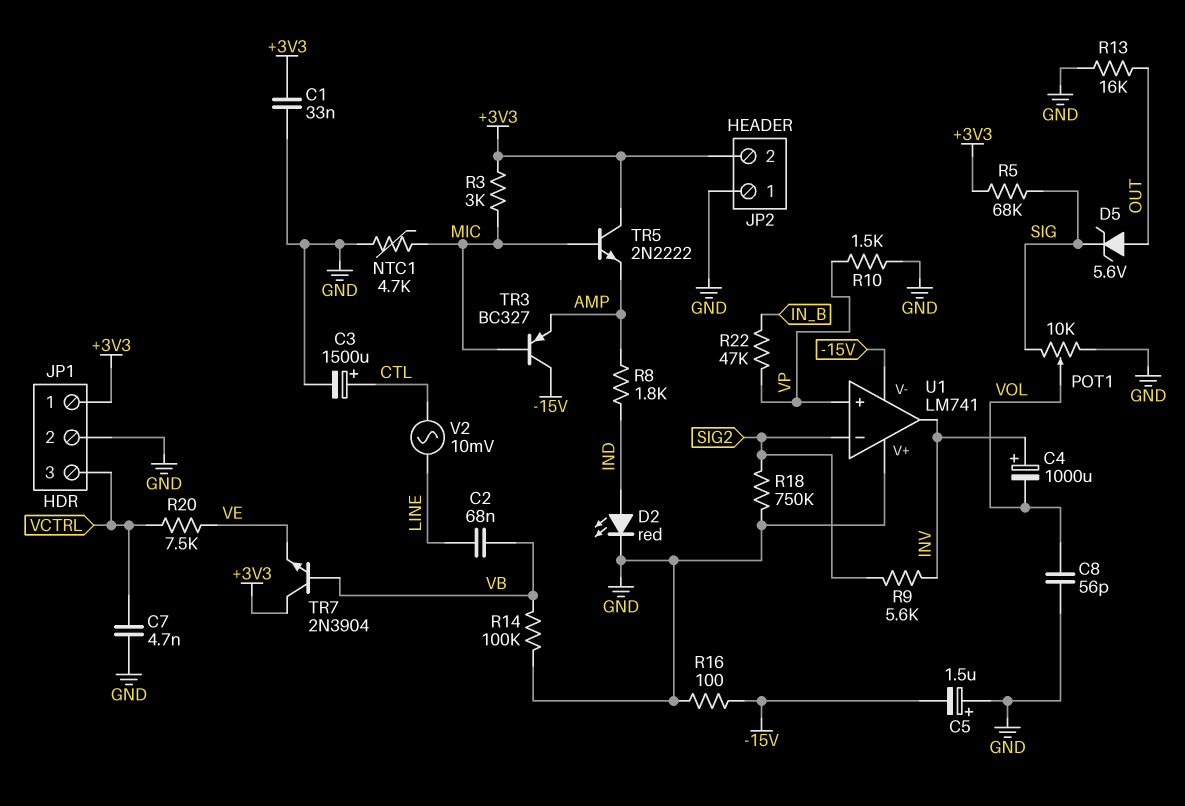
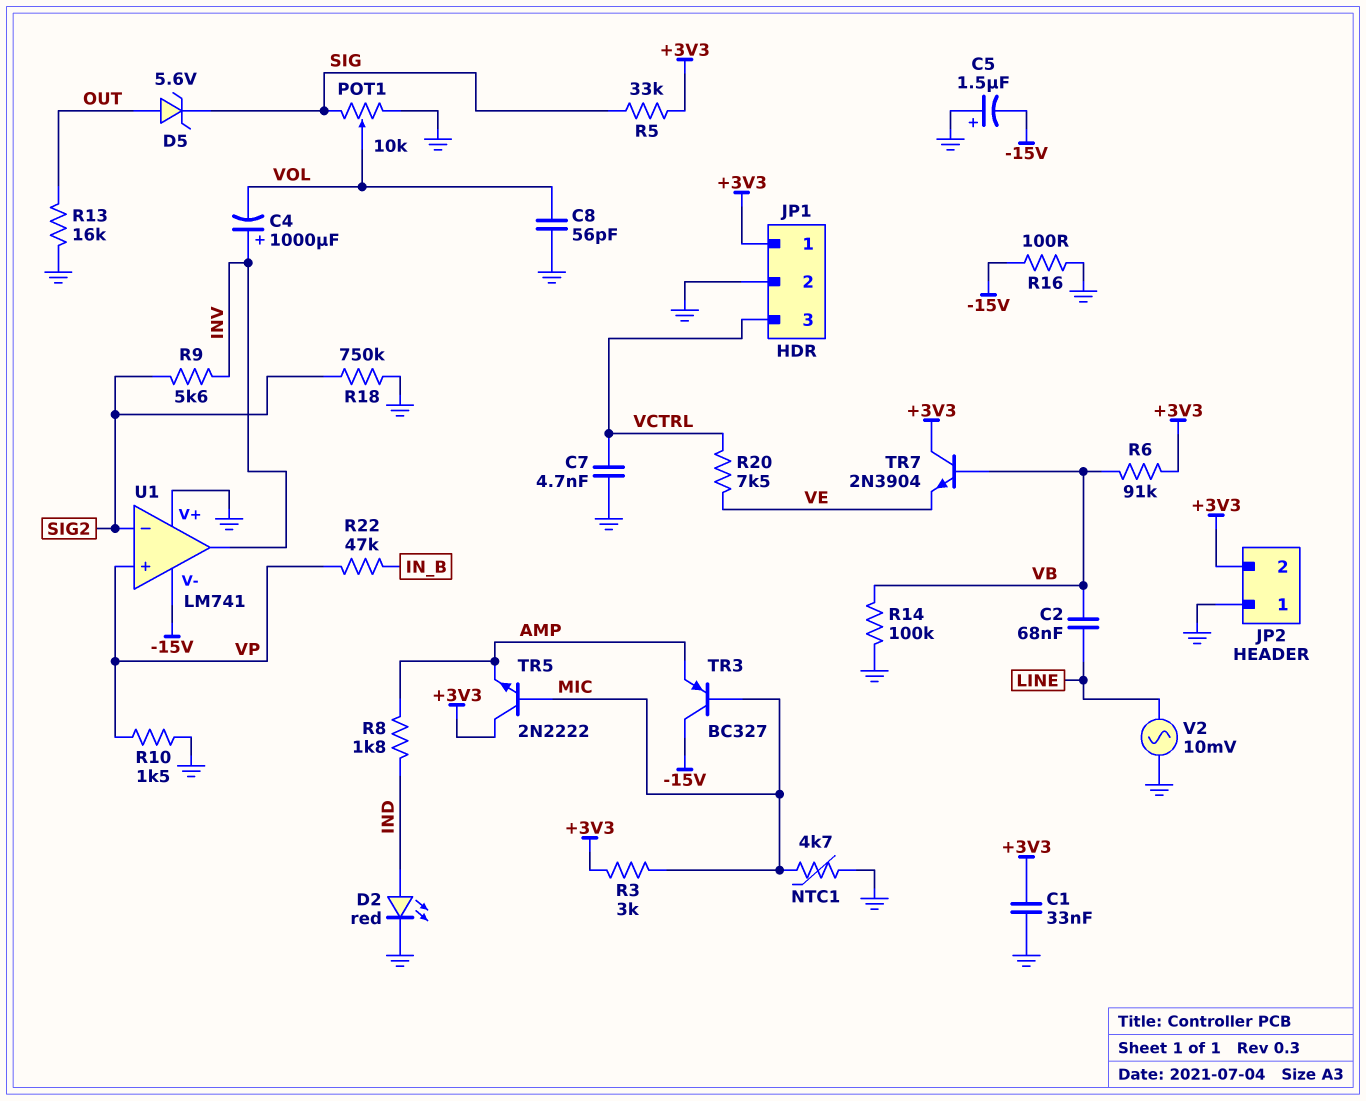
C3: 1500uF (plus CTL, minus GND) -> none
R5: 68k (+3V3, SIG) -> 33k (+3V3, SIG)
R6: none -> 91k (+3V3, VB)
V2: AC 10mV (CTL, LINE) -> AC 10mV (GND, LINE)

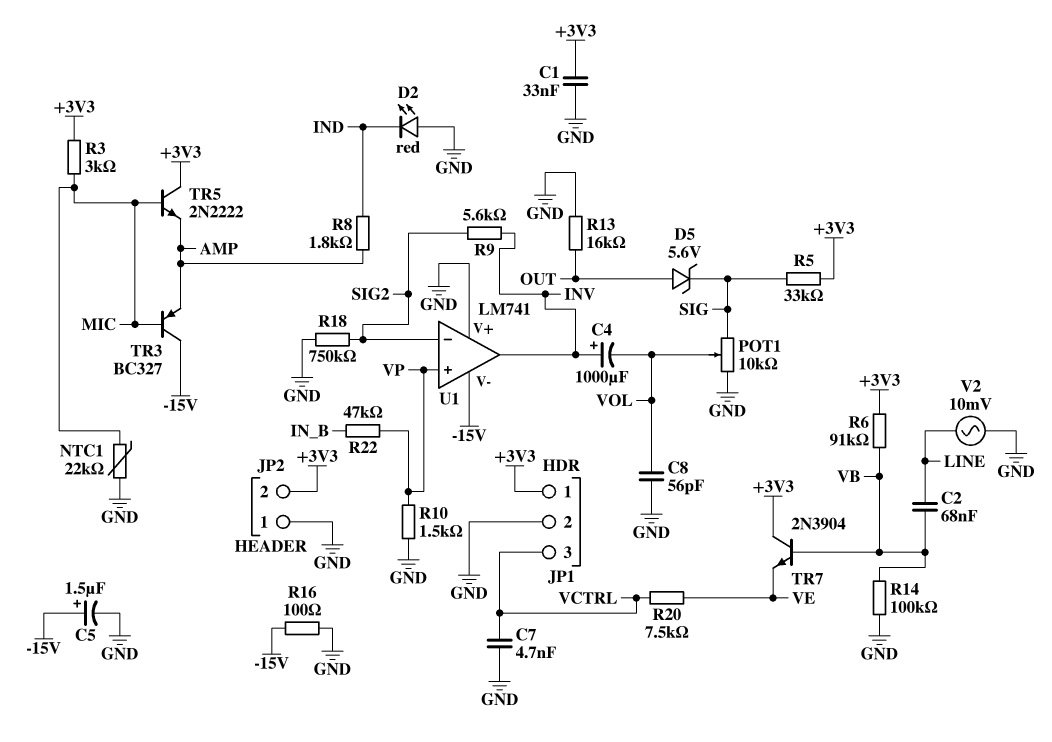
C5: 1.5uF (plus GND, minus -15V) -> 1.5uF (plus -15V, minus GND)
D2: LED red (A IND, K GND) -> LED red (A GND, K IND)
NTC1: 4.7k (GND, MIC) -> 22k (GND, MIC)

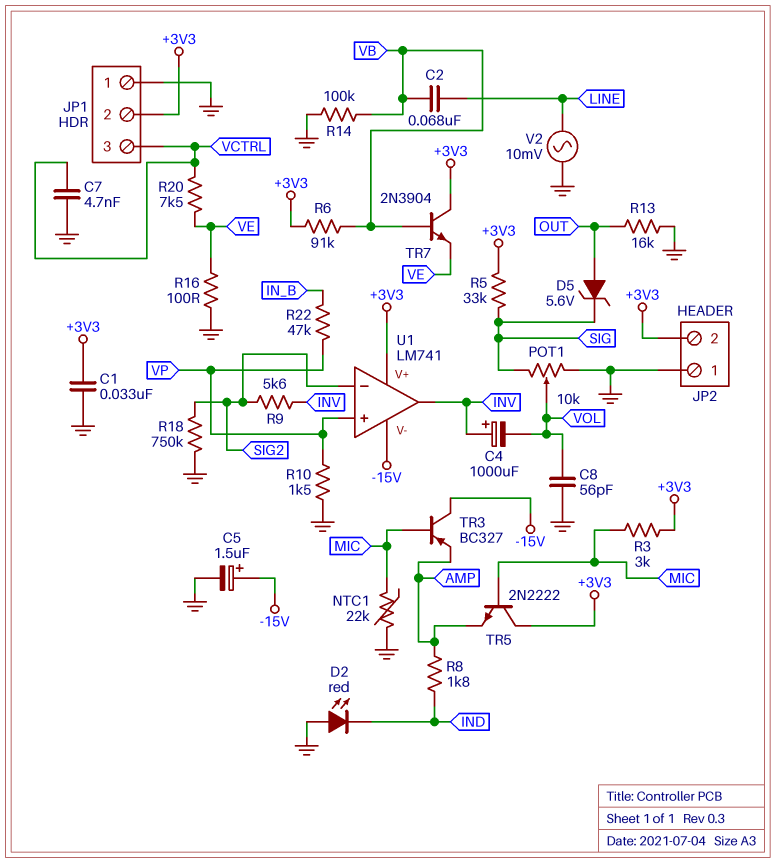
JP1 pin 1: +3V3 -> GND
JP1 pin 2: GND -> +3V3
R16: 100 (-15V, GND) -> 100 (GND, VE)
U1 pin V+: GND -> +3V3

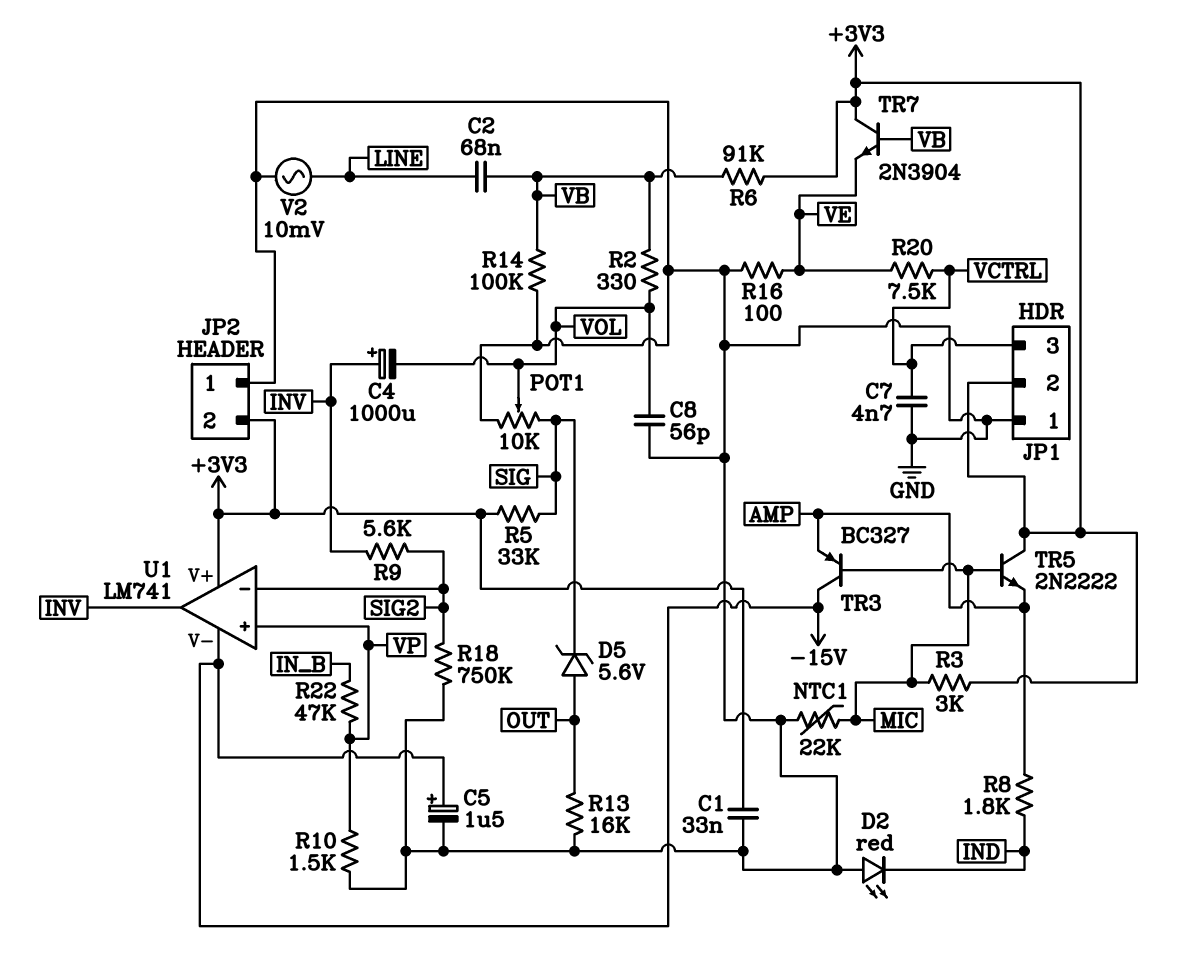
R2: none -> 330 (VB, VOL)

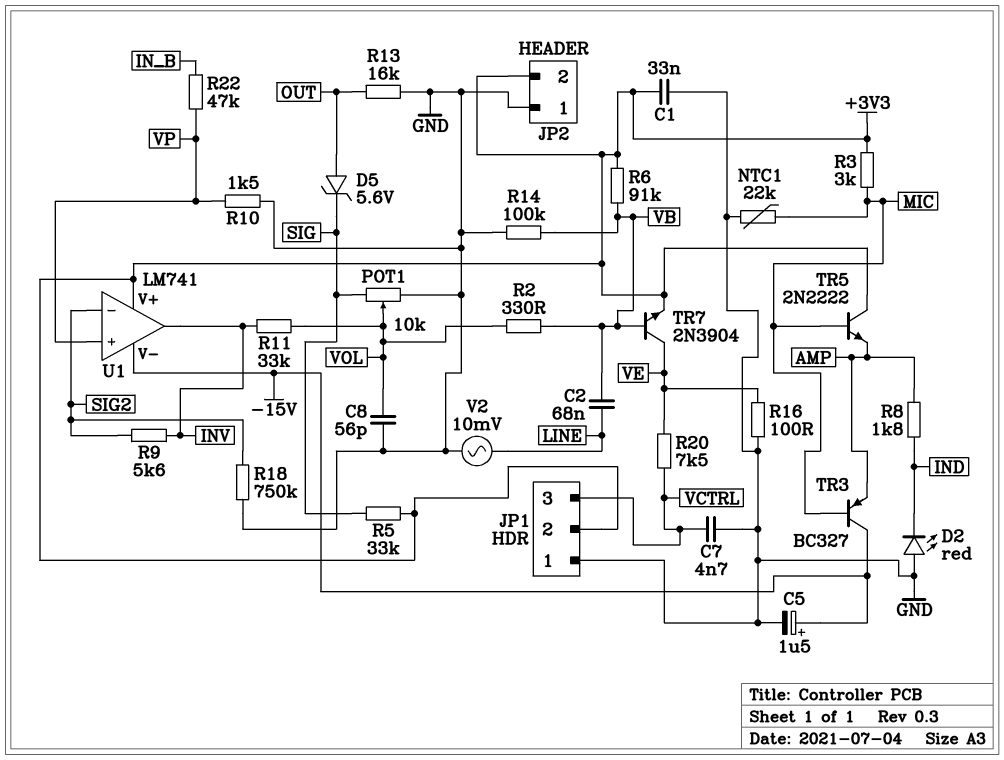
C4: 1000uF (plus INV, minus VOL) -> none
R11: none -> 33k (INV, VOL)
TR7: NPN 2N3904 (B VB, C +3V3, E VE) -> NPN 2N3904 (B VB, C VE, E +3V3)

